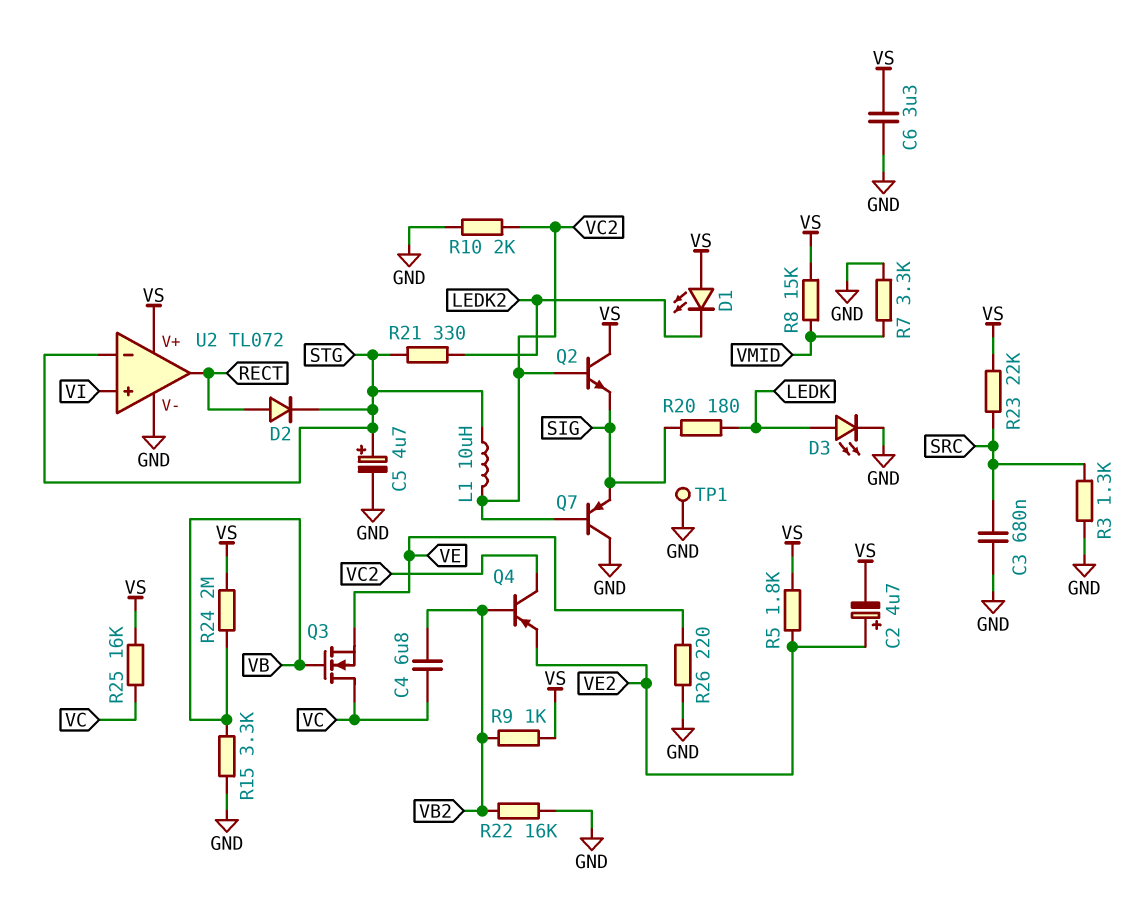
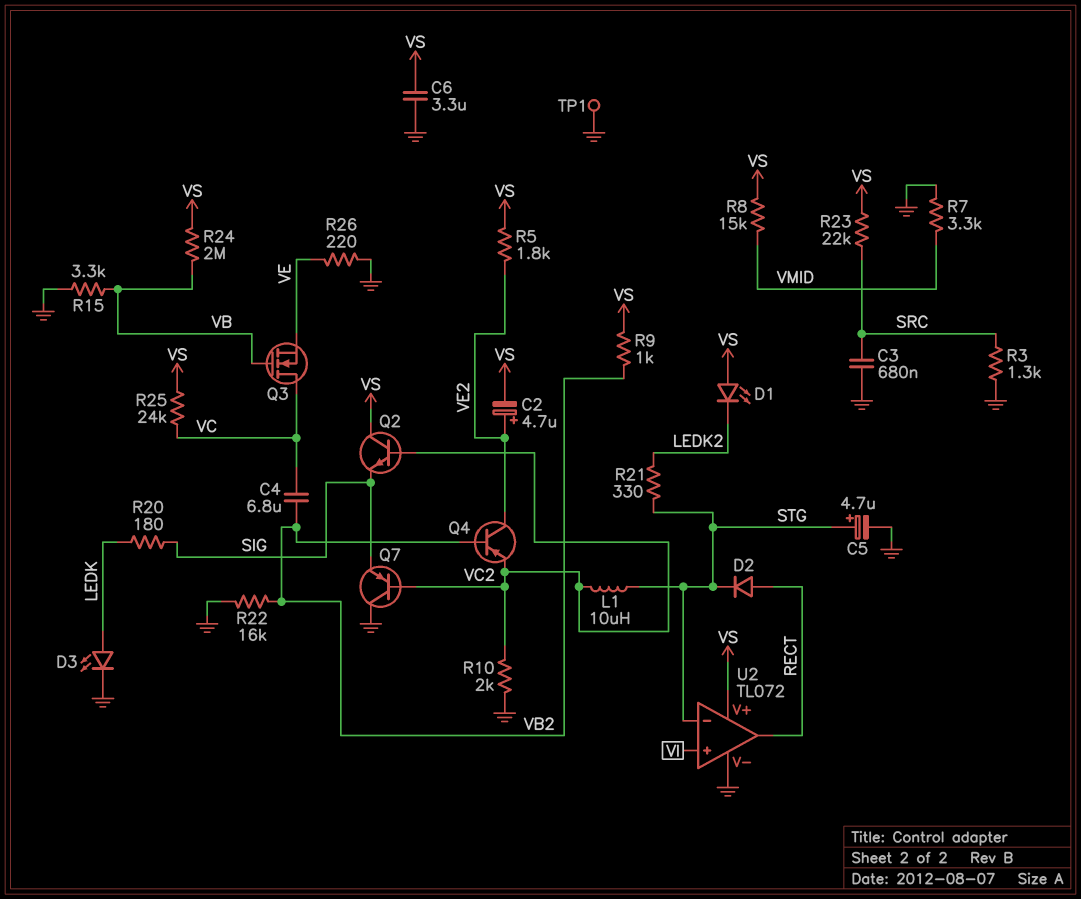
Q4: PNP (B VB2, C VC2, E VE2) -> PNP (B VB2, C VE2, E VC2)
R25: 16k (VC, VS) -> 24k (VC, VS)

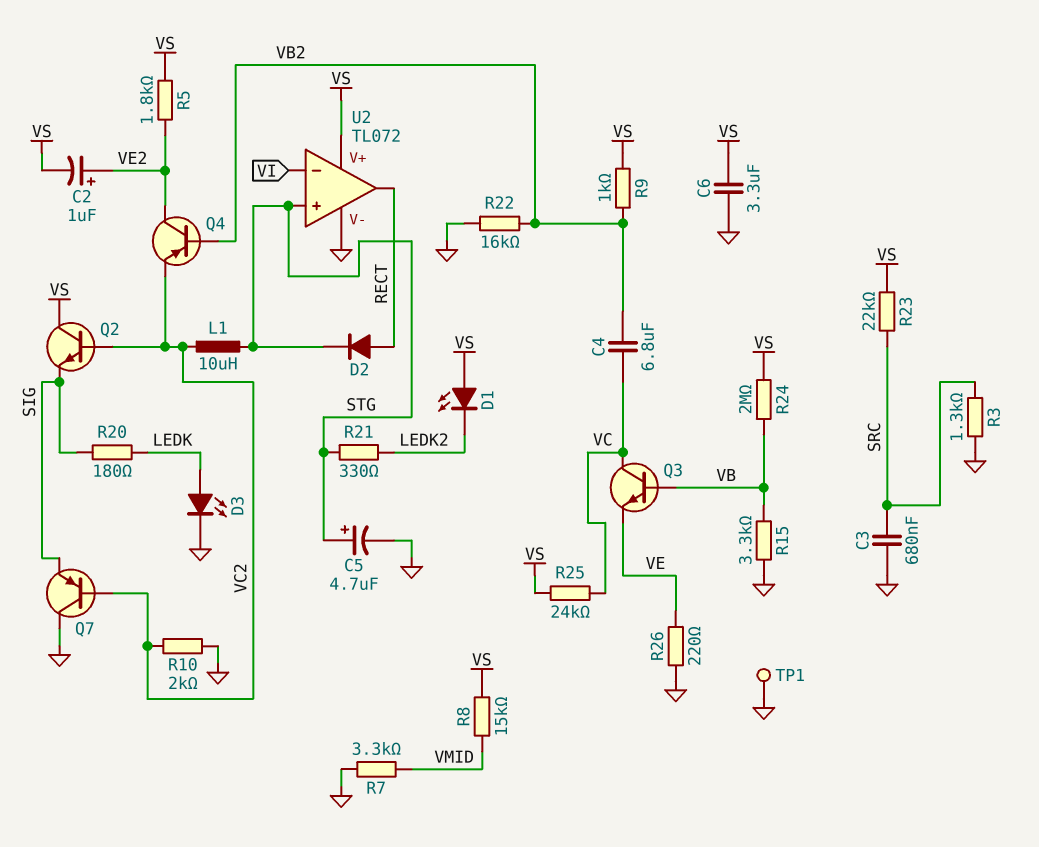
C2: 4.7uF (plus VE2, minus VS) -> 1uF (plus VE2, minus VS)
Q3: NMOS (G VB, D VC, S VE) -> NPN (B VB, C VC, E VE)
U2 pin in+: VI -> STG
U2 pin in-: STG -> VI

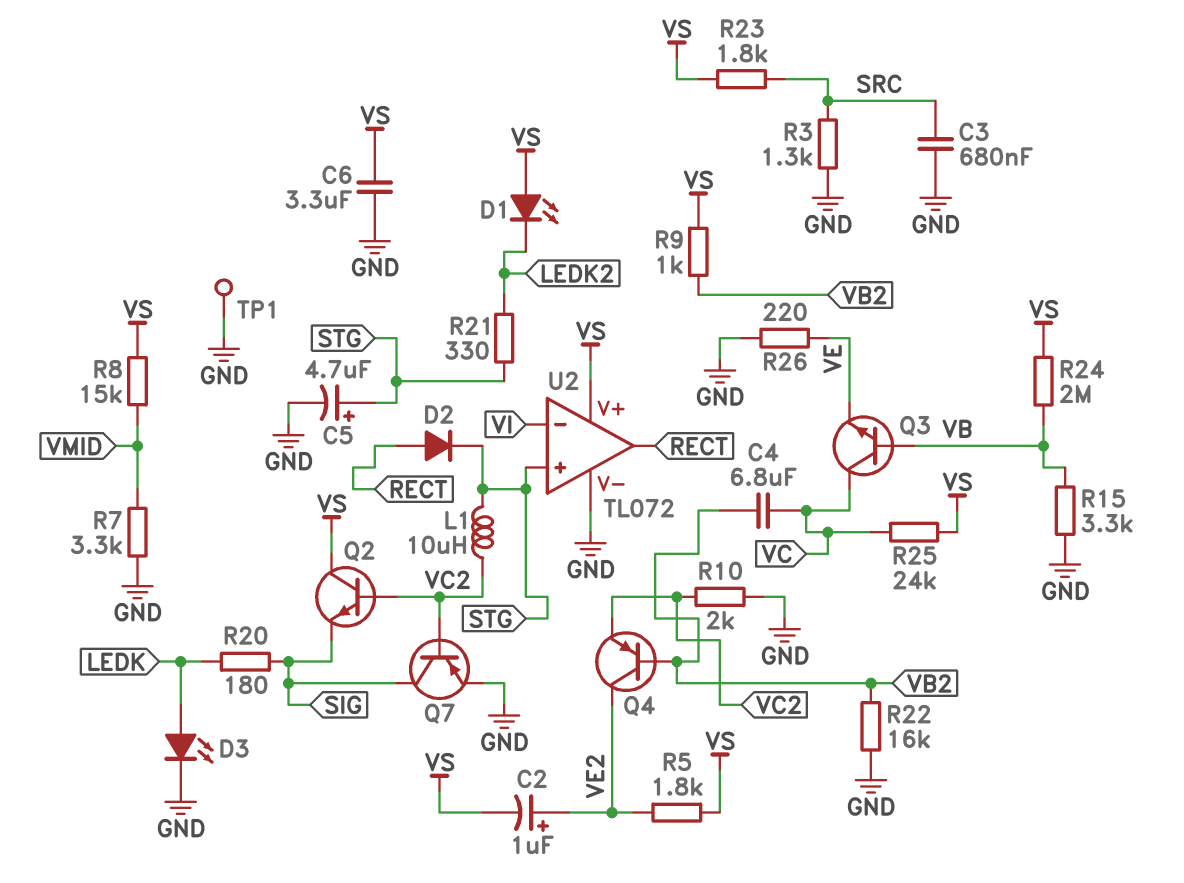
Q7: PNP (B VC2, C GND, E SIG) -> PNP (B VC2, C SIG, E GND)
R23: 22k (SRC, VS) -> 1.8k (SRC, VS)

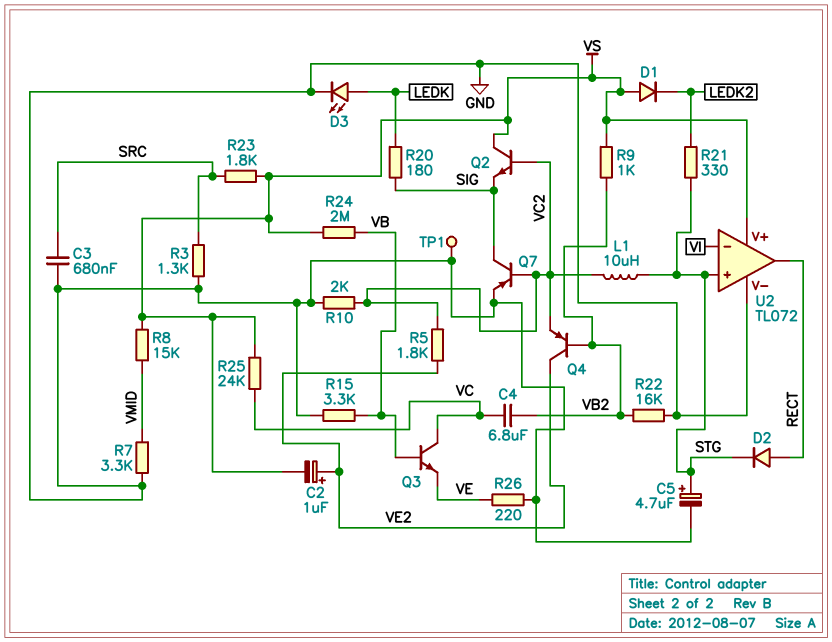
C6: 3.3uF (GND, VS) -> none
D1: LED (A VS, K LEDK2) -> diode (A VS, K LEDK2)
R5: 1.8k (VE2, VS) -> 1.8k (VC2, VE2)

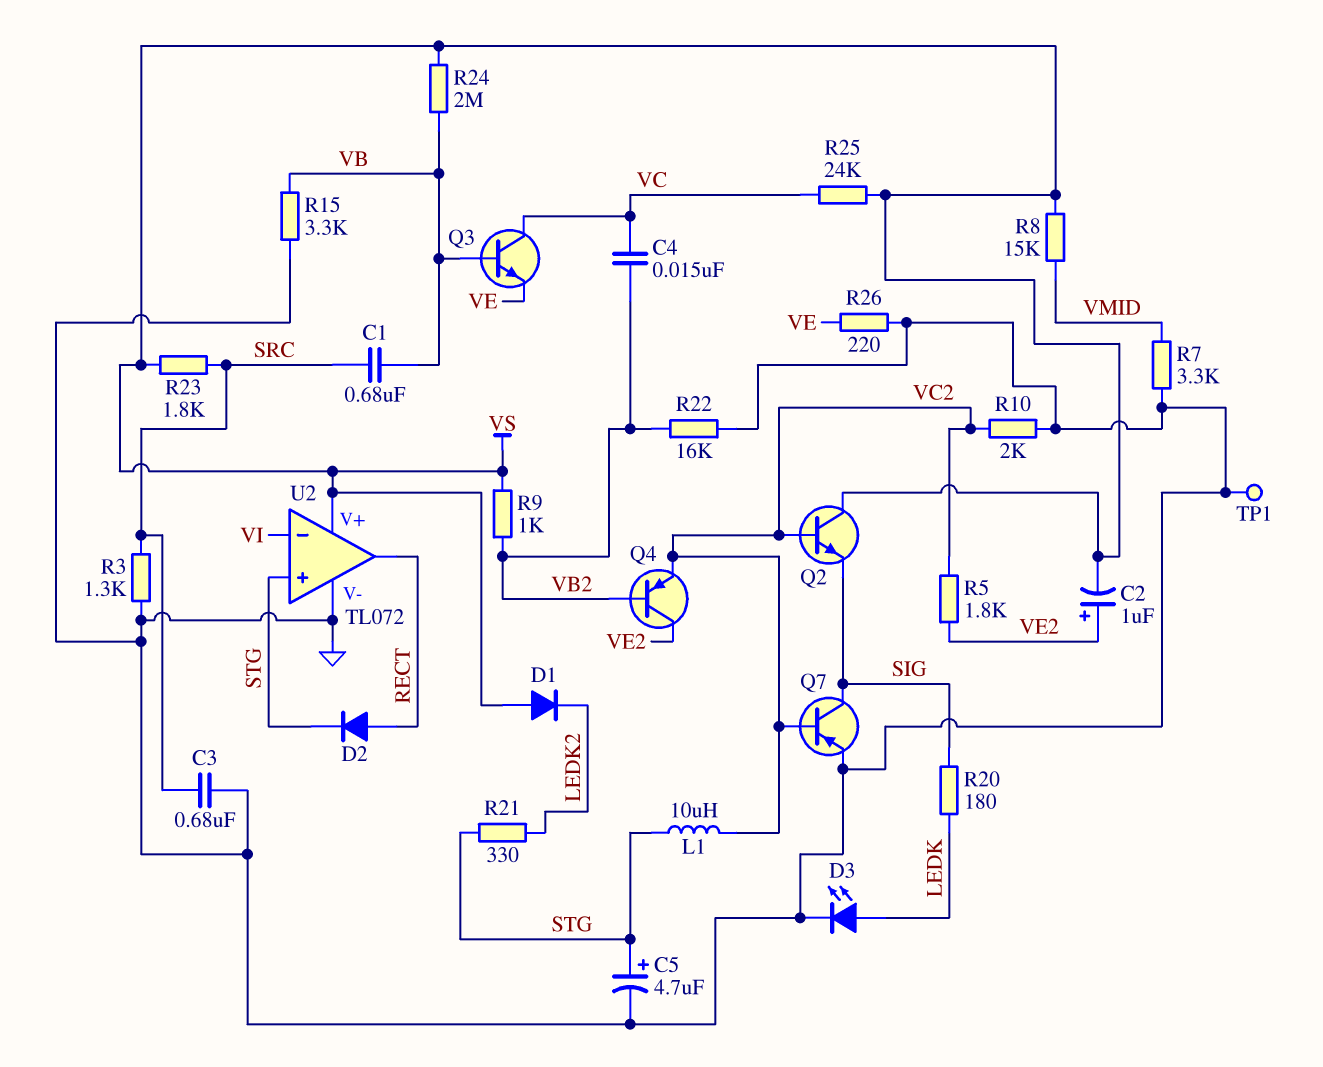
C1: none -> 680nF (SRC, VB)
C4: 6.8uF (VB2, VC) -> 15nF (VB2, VC)

